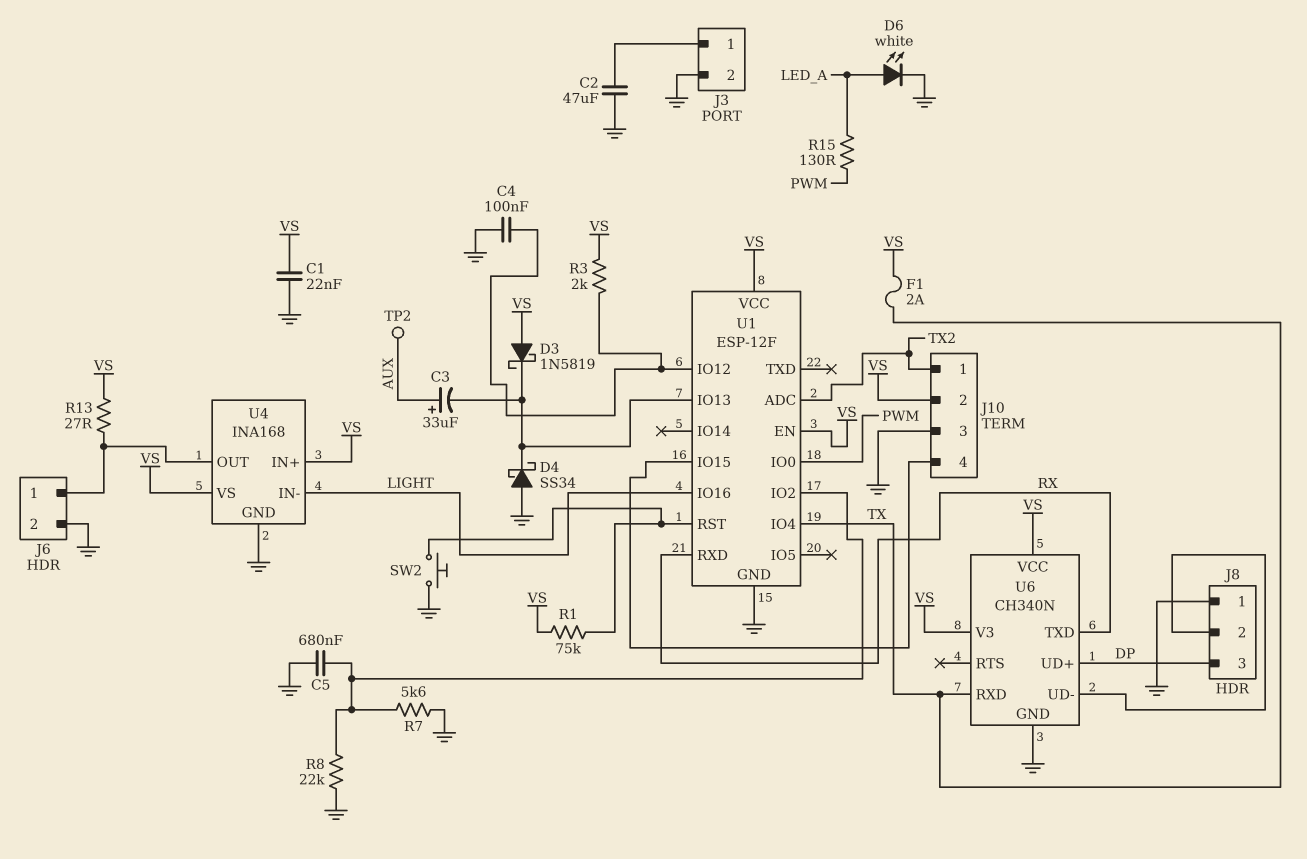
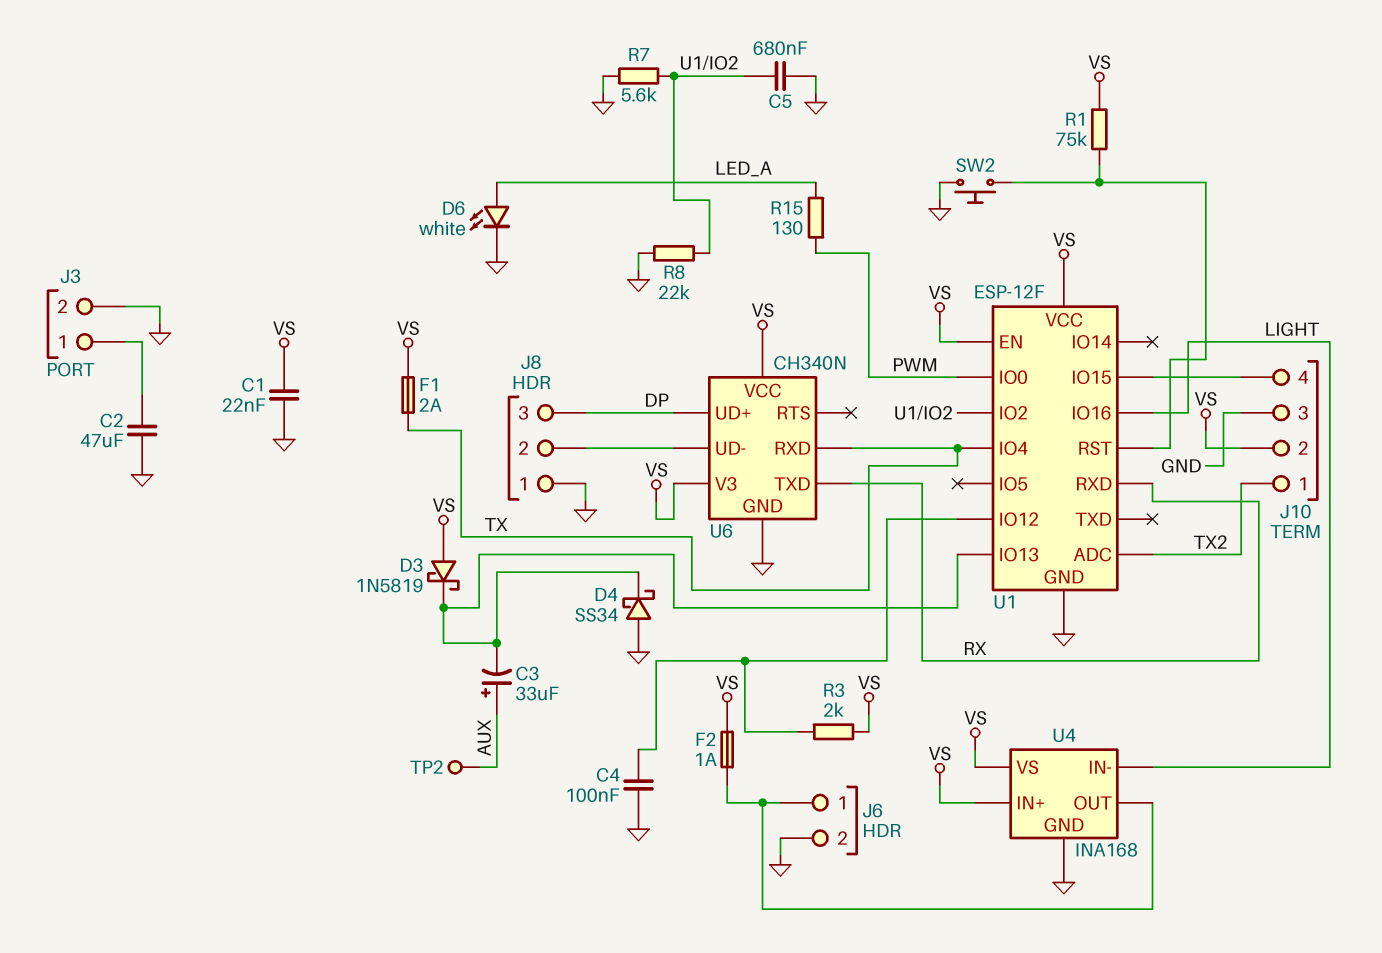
F2: none -> 1A (J6/1, VS)
R13: 27 (J6/1, VS) -> none

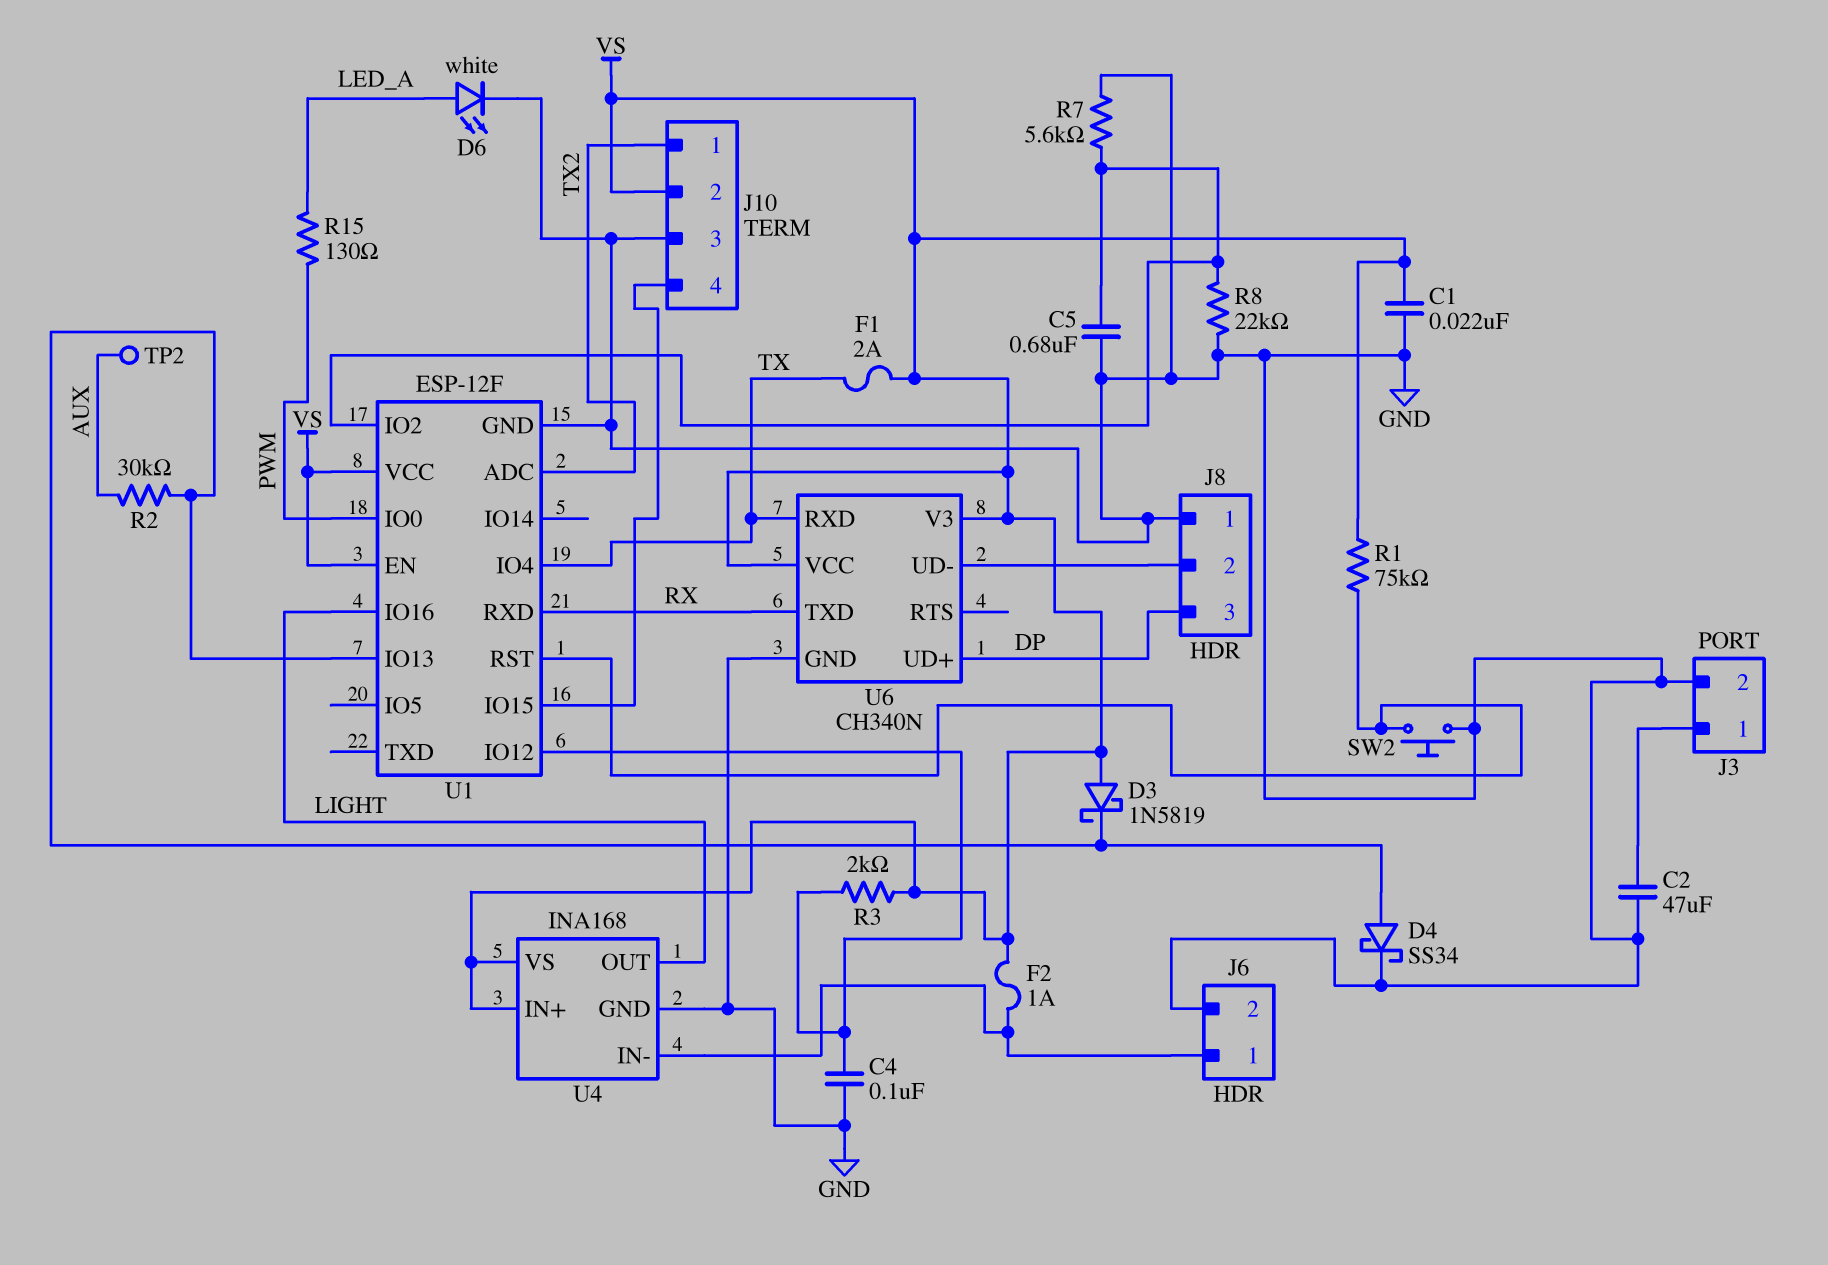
C3: 33uF (plus AUX, minus U1/IO13) -> none
D4: schottky SS34 (A GND, K U1/IO13) -> schottky SS34 (A U1/IO13, K GND)
R2: none -> 30k (AUX, U1/IO13)
U4 pin IN-: LIGHT -> J6/1
U4 pin OUT: J6/1 -> LIGHT

